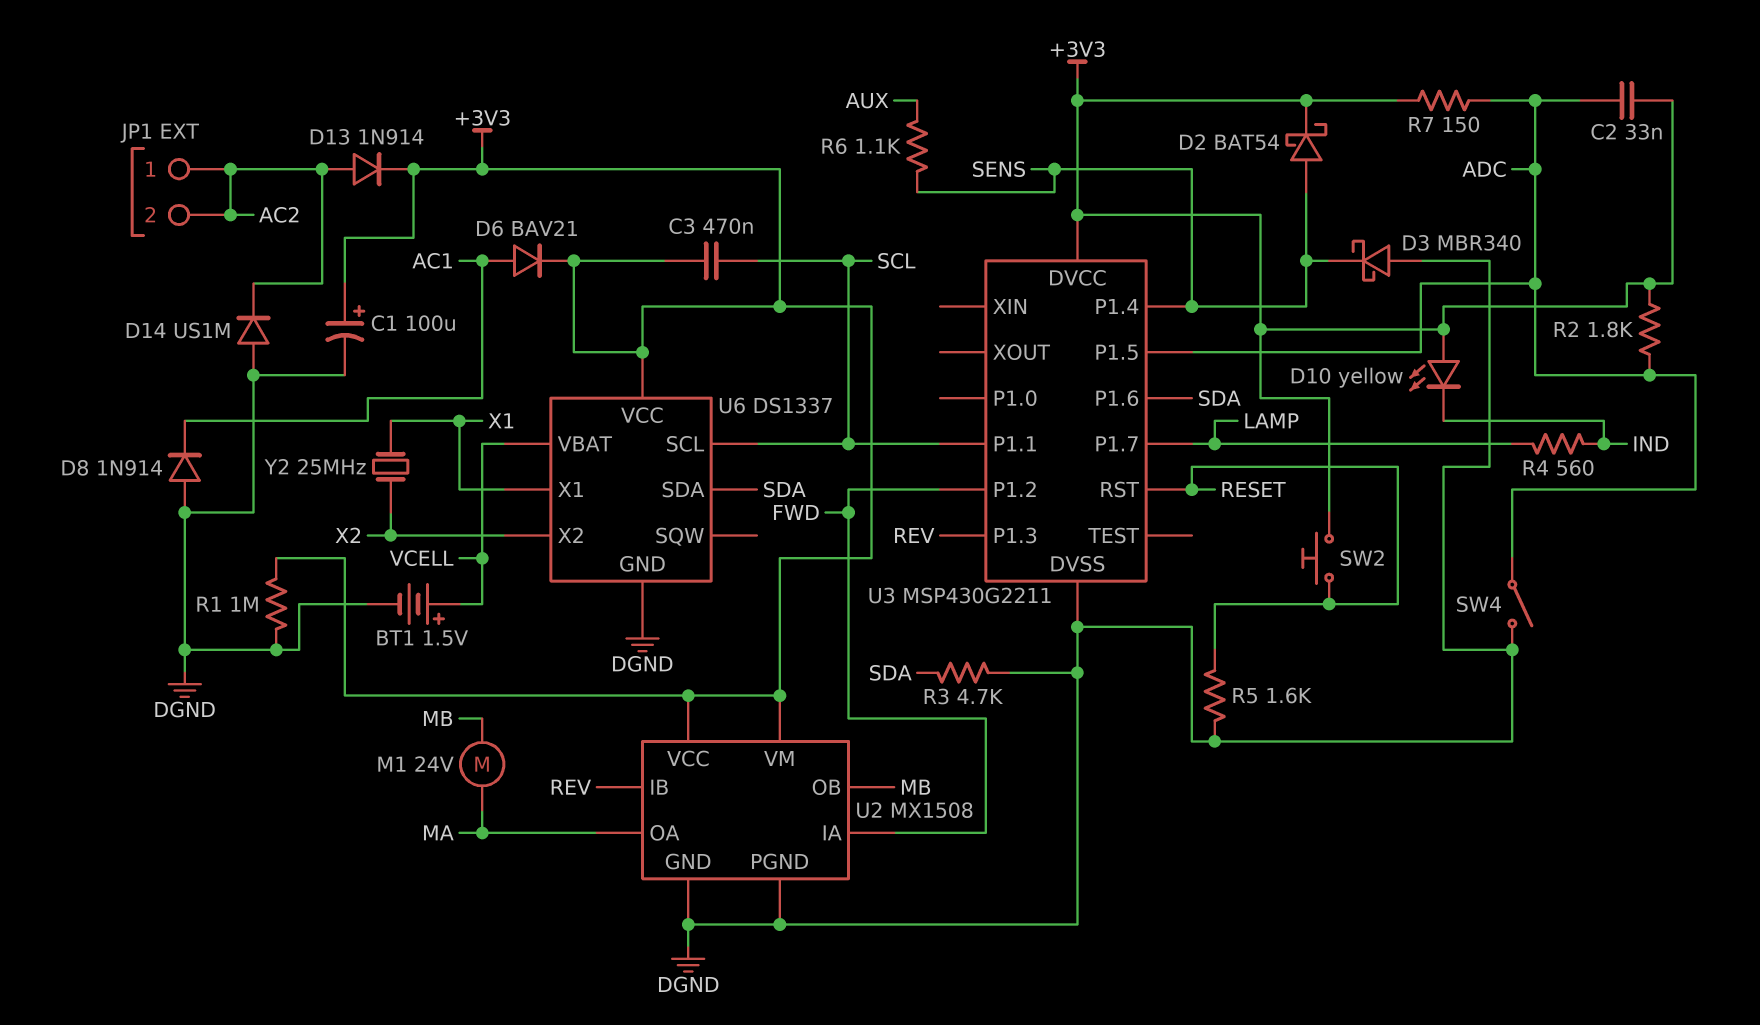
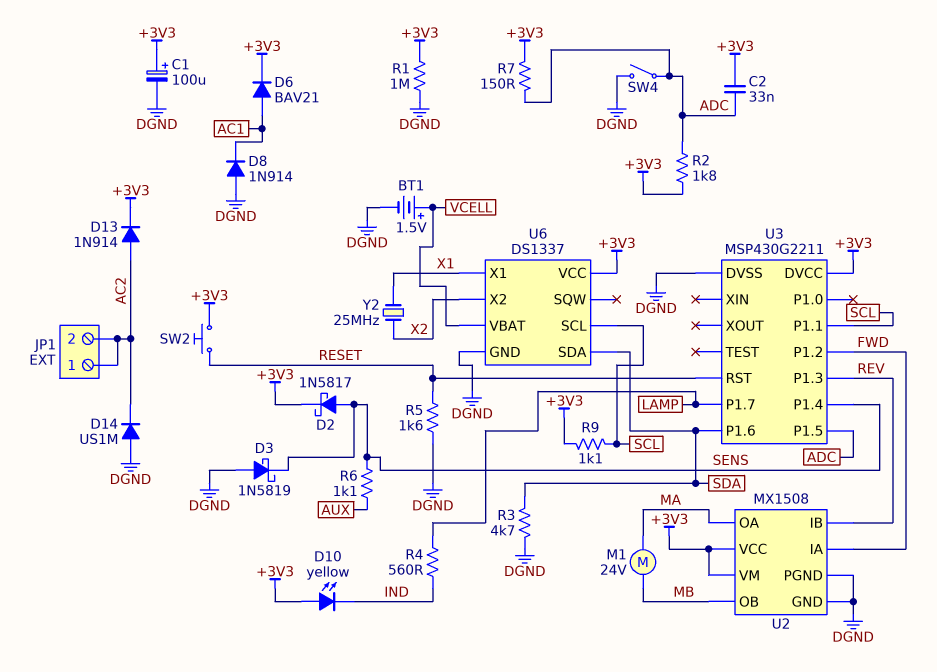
C3: 470nF (+3V3, SCL) -> none
D2: schottky BAT54 (A SENS, K +3V3) -> schottky 1N5817 (A SENS, K +3V3)
D3: schottky MBR340 (A DGND, K SENS) -> schottky 1N5819 (A DGND, K SENS)
R9: none -> 1.1k (+3V3, SCL)

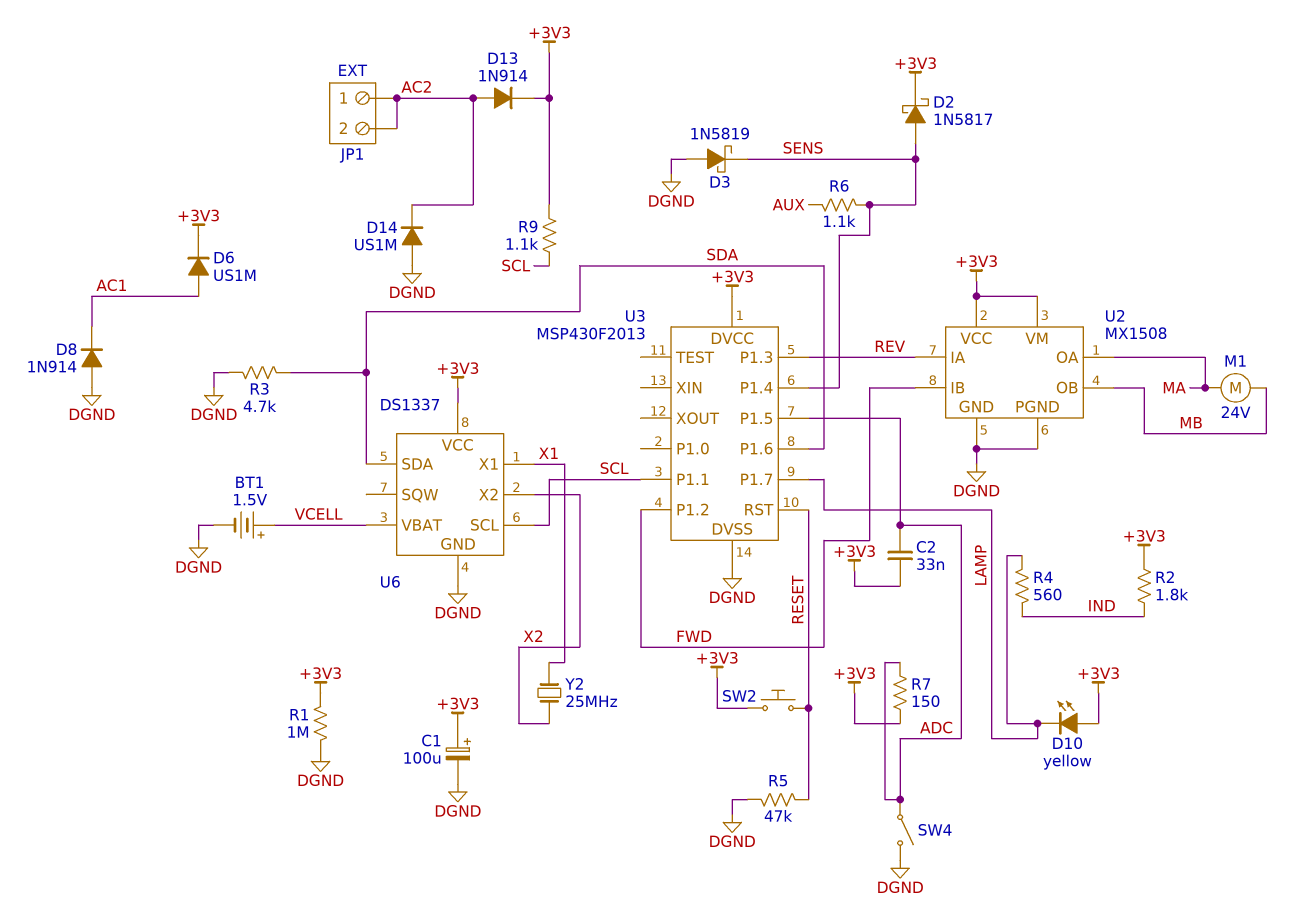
D6: diode BAV21 (A AC1, K +3V3) -> diode US1M (A AC1, K +3V3)
D10: LED yellow (A +3V3, K IND) -> LED yellow (A +3V3, K LAMP)
R2: 1.8k (+3V3, ADC) -> 1.8k (+3V3, IND)
R5: 1.6k (DGND, RESET) -> 47k (DGND, RESET)
U2 pin IA: FWD -> REV
U2 pin IB: REV -> FWD
U3: MSP430G2211 -> MSP430F2013

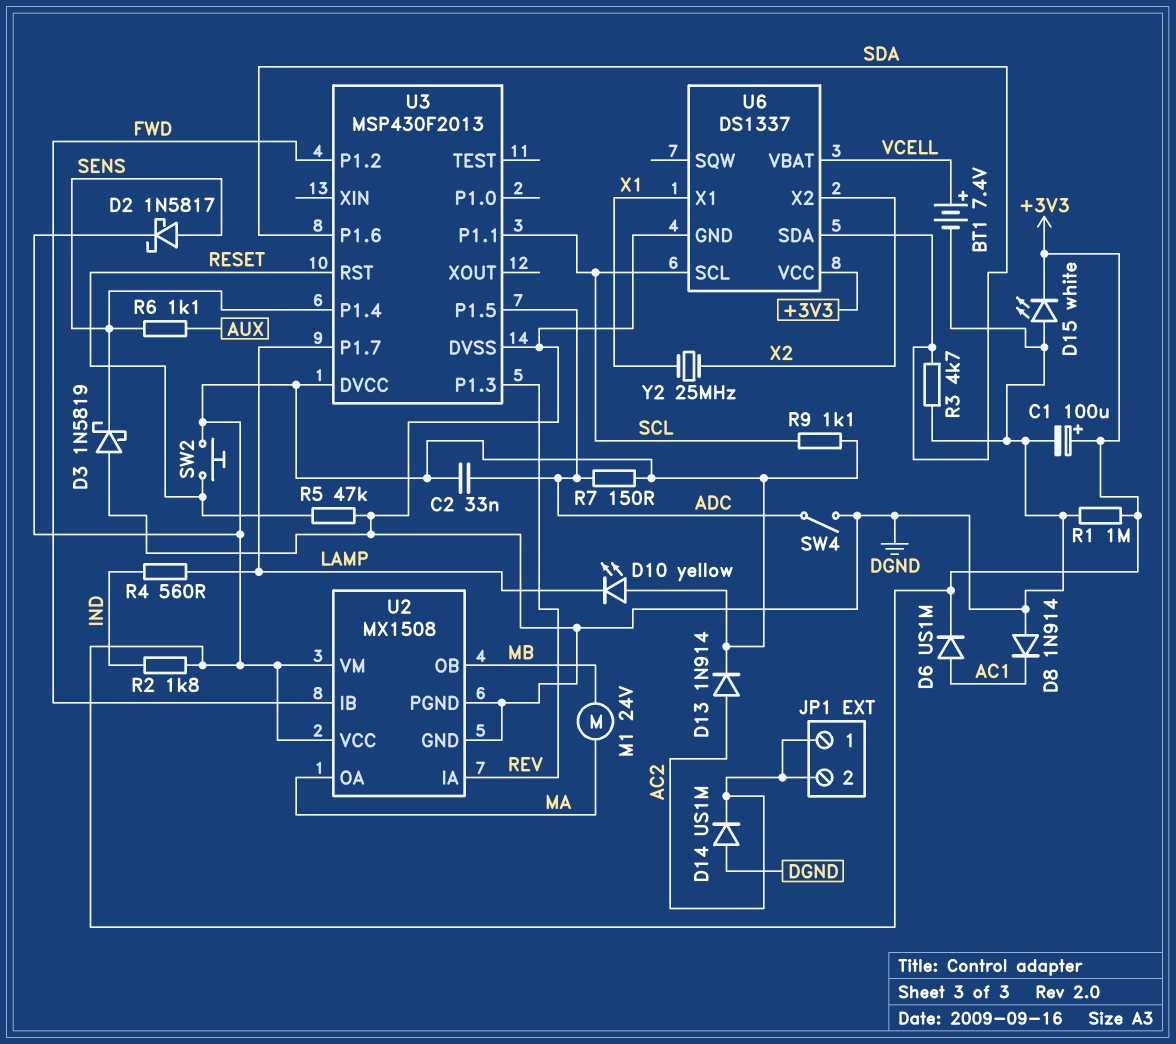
BT1: 1.5V (plus VCELL, minus DGND) -> 7.4V (plus VCELL, minus DGND)
D15: none -> LED white (A DGND, K +3V3)

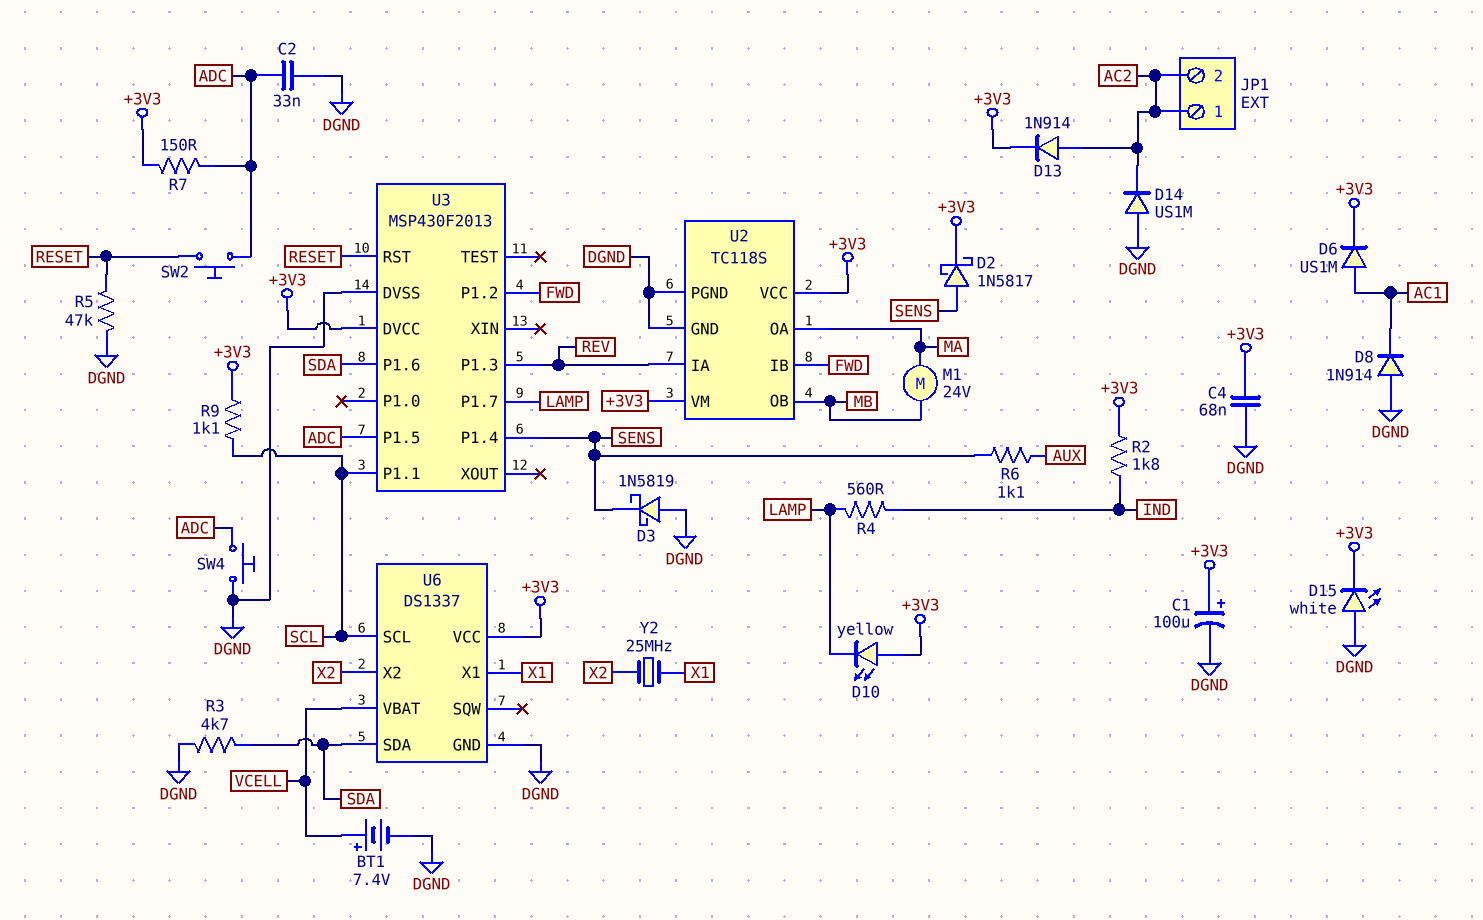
C2: 33nF (+3V3, ADC) -> 33nF (ADC, DGND)
C4: none -> 68nF (+3V3, DGND)
R1: 1M (+3V3, DGND) -> none
SW2: button (+3V3, RESET) -> button (ADC, RESET)
SW4: switch (ADC, DGND) -> button (ADC, DGND)
U2: MX1508 -> TC118S

